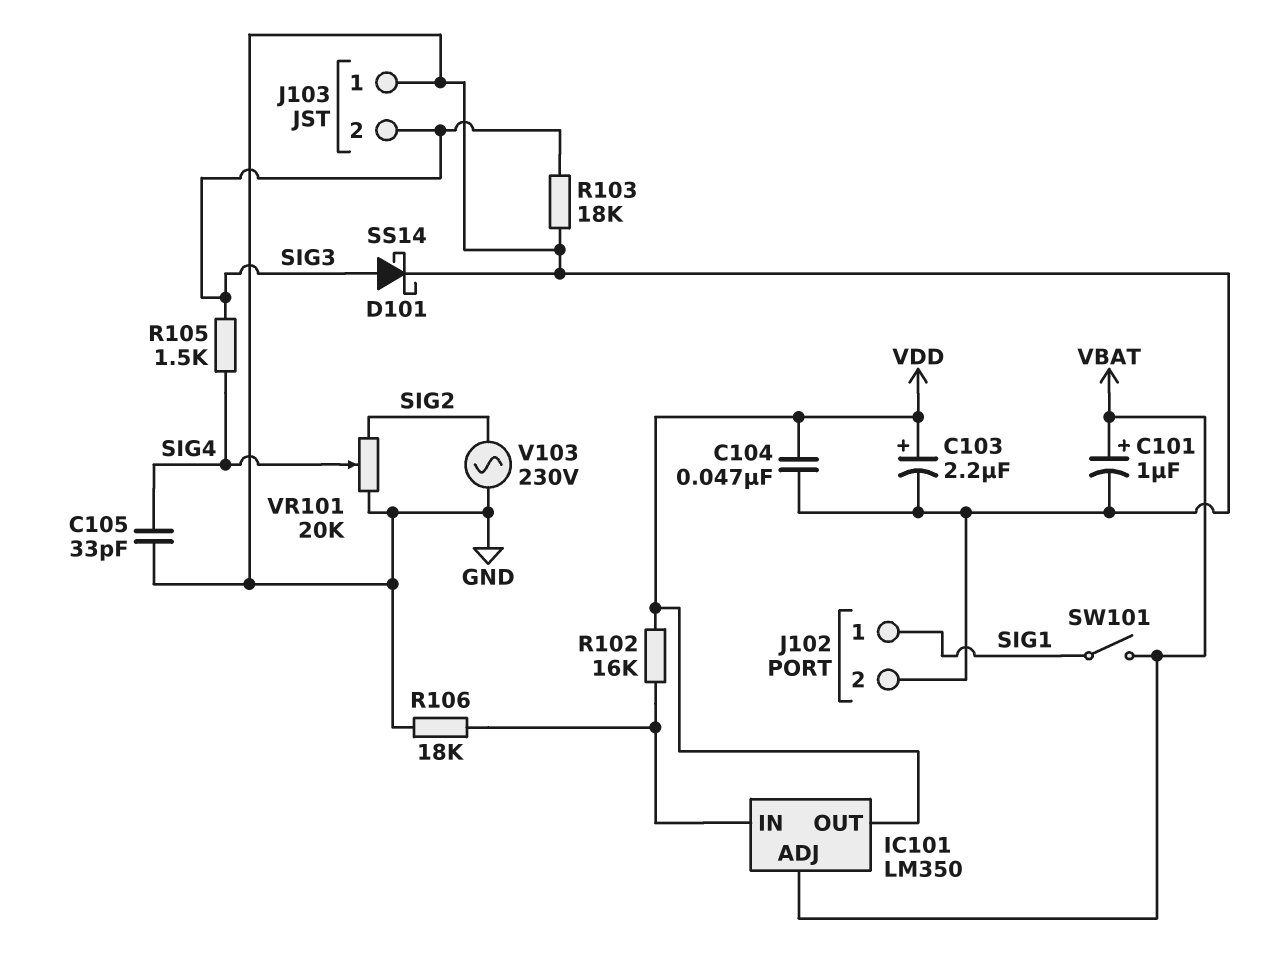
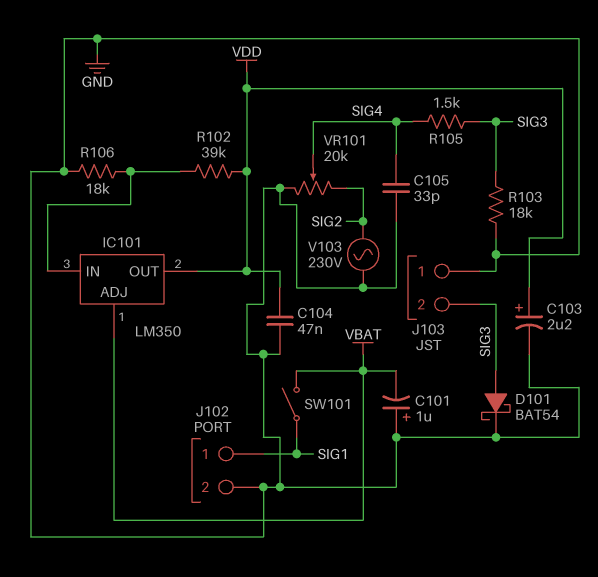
C101: 1uF (plus VBAT, minus GND) -> 1uF (plus GND, minus VBAT)
D101: schottky SS14 (A SIG3, K GND) -> schottky BAT54 (A SIG3, K GND)
R102: 16k (IC101/IN, VDD) -> 39k (IC101/IN, VDD)

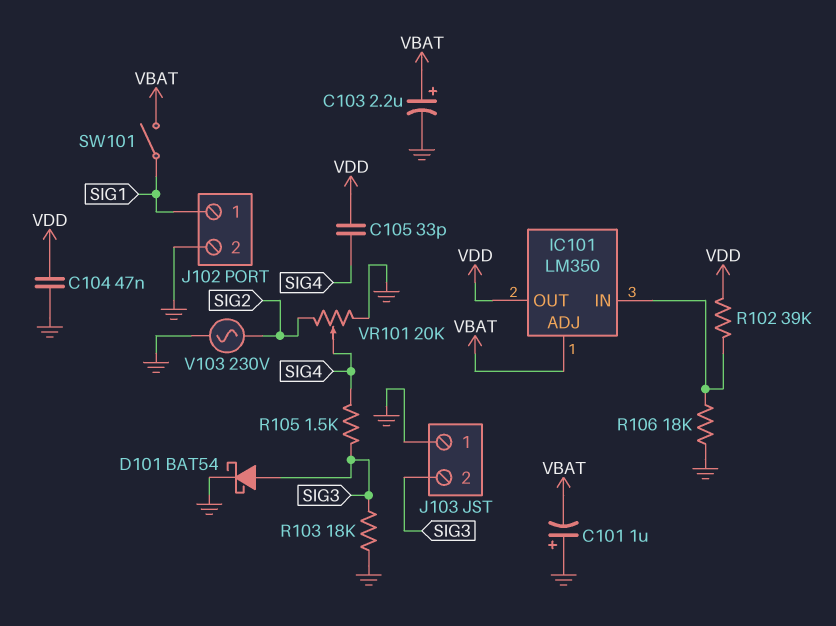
C103: 2.2uF (plus VDD, minus GND) -> 2.2uF (plus VBAT, minus GND)
C105: 33pF (GND, SIG4) -> 33pF (SIG4, VDD)

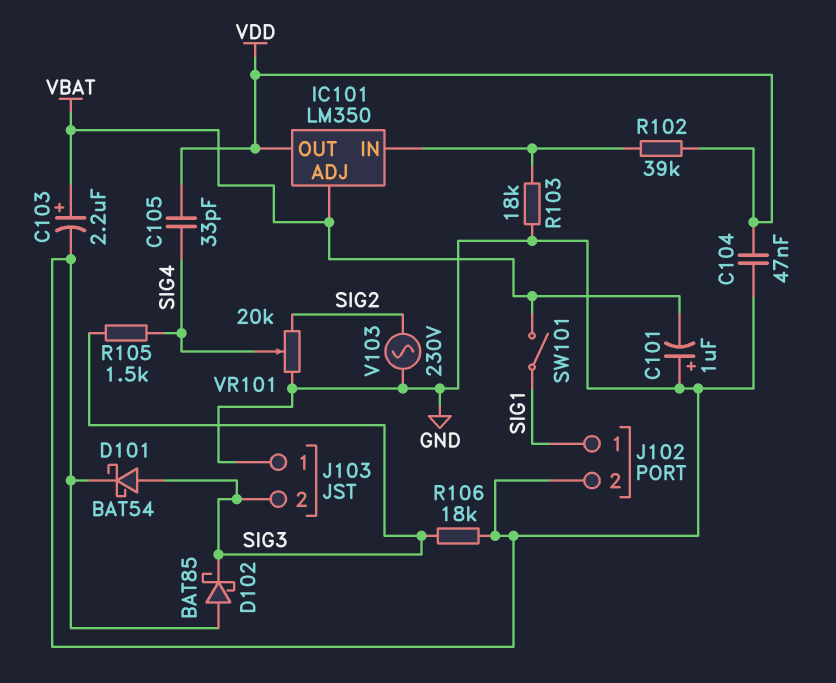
D102: none -> schottky BAT85 (A GND, K SIG3)
R103: 18k (GND, SIG3) -> 18k (GND, IC101/IN)
R106: 18k (GND, IC101/IN) -> 18k (GND, SIG3)

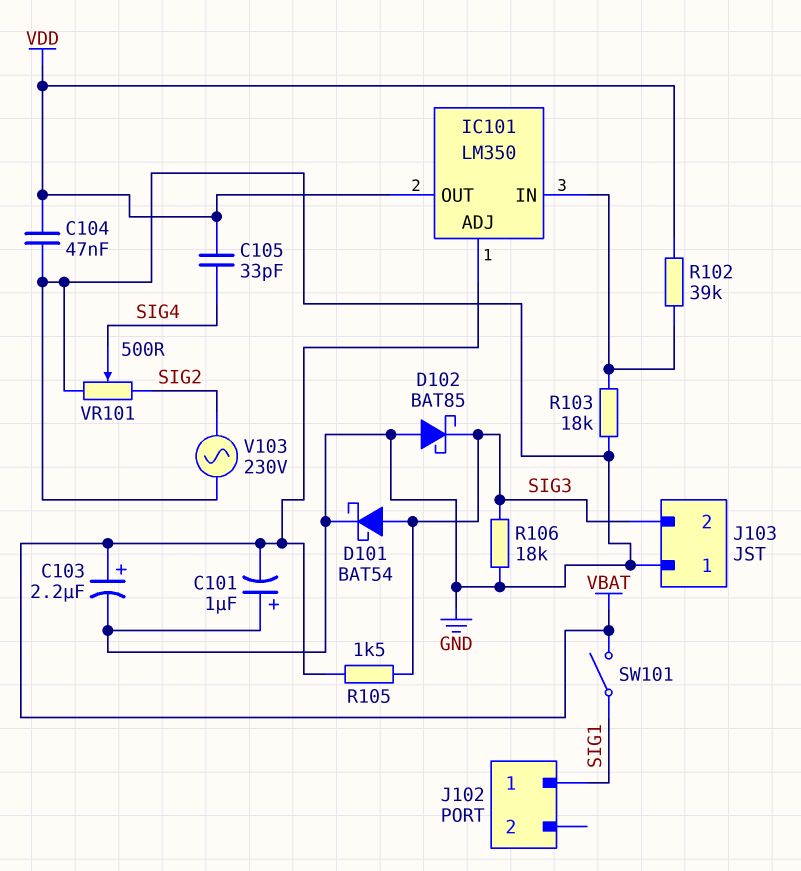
J102 pin 2: GND -> none
R105: 1.5k (SIG3, SIG4) -> 1.5k (SIG3, VBAT)
VR101: 20k (GND, SIG2, wiper SIG4) -> 500 (GND, SIG2, wiper SIG4)

